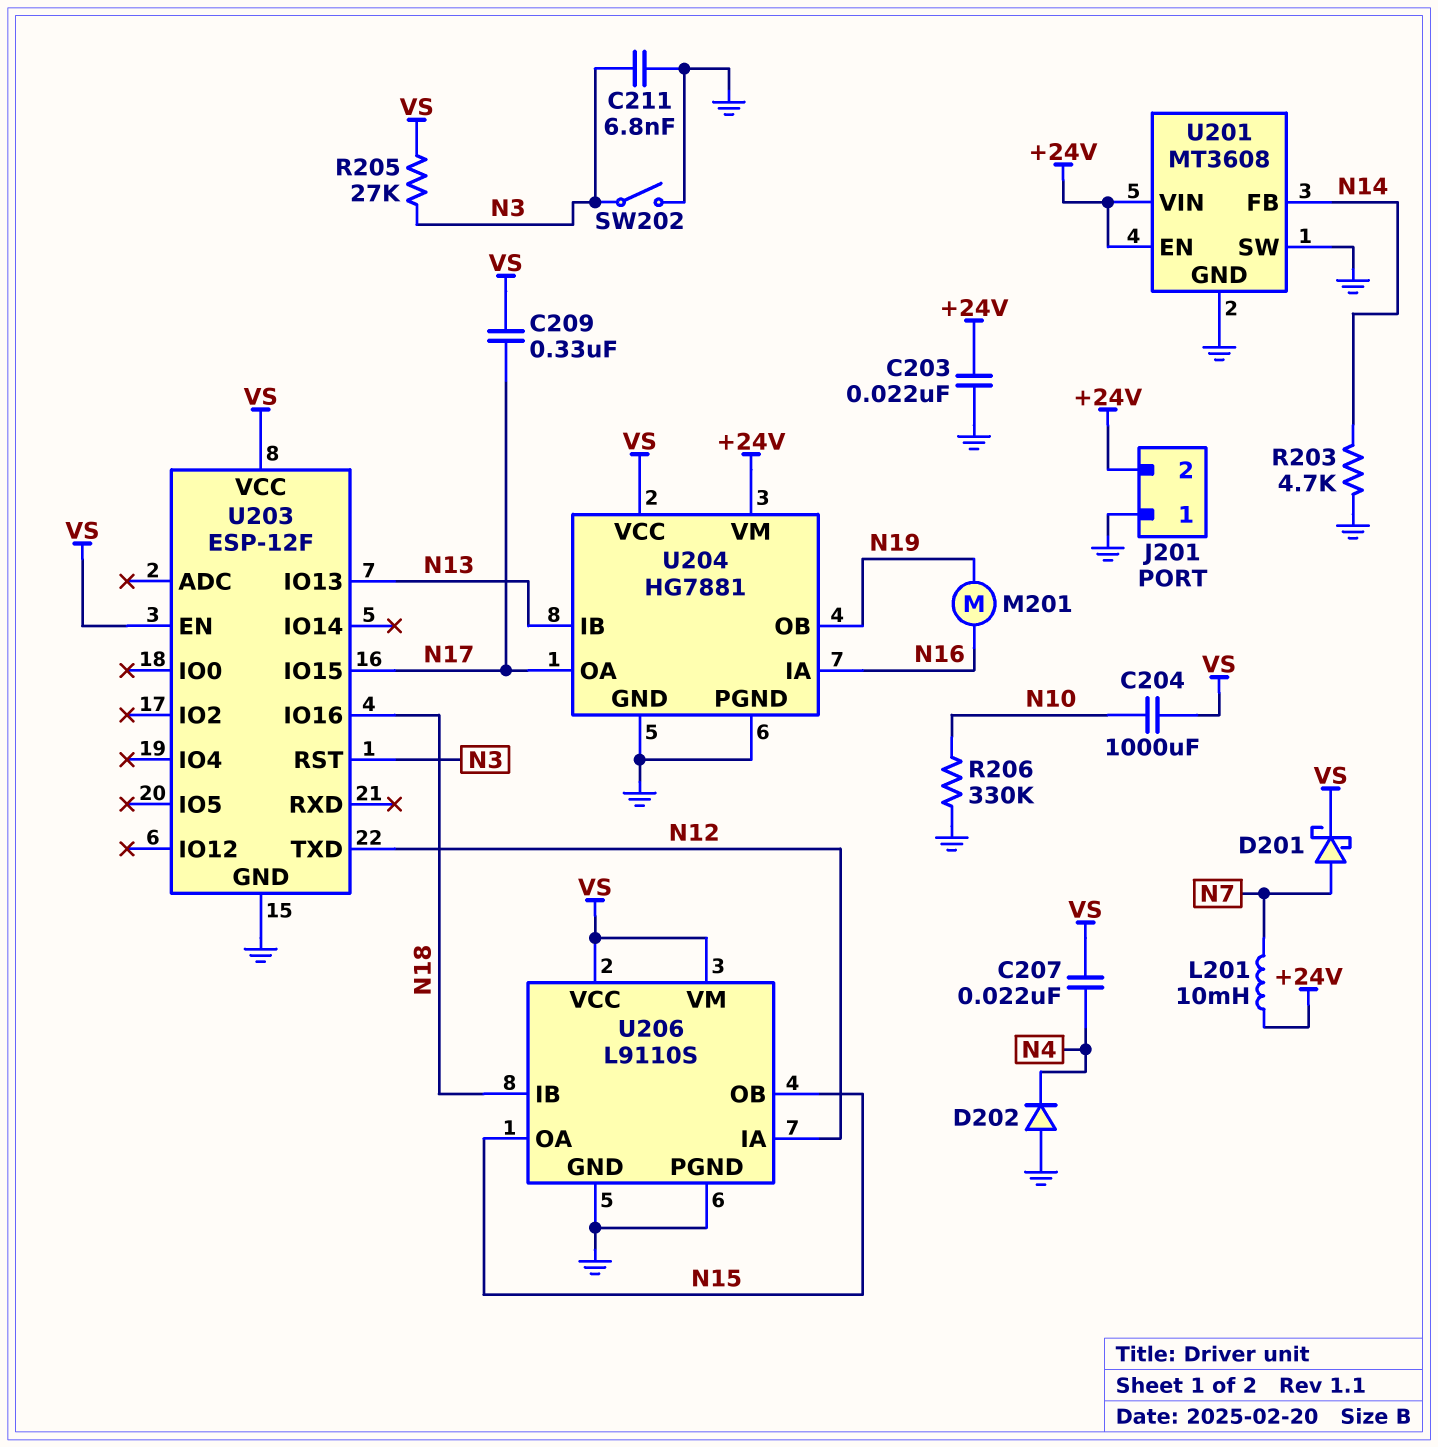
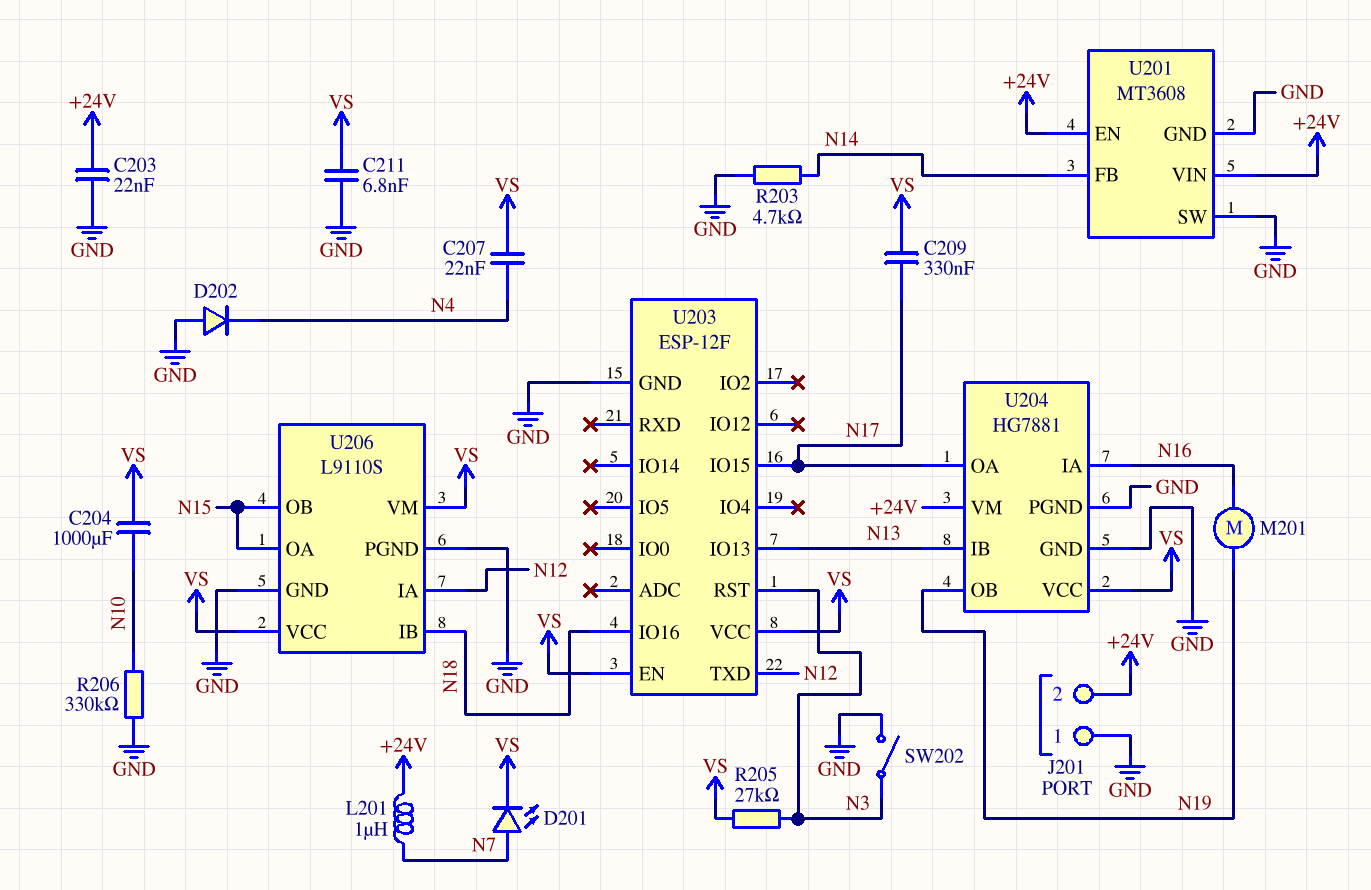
C211: 6.8nF (GND, N3) -> 6.8nF (GND, VS)
D201: schottky (A N7, K VS) -> LED (A N7, K VS)
L201: 10mH (+24V, N7) -> 1uH (+24V, N7)

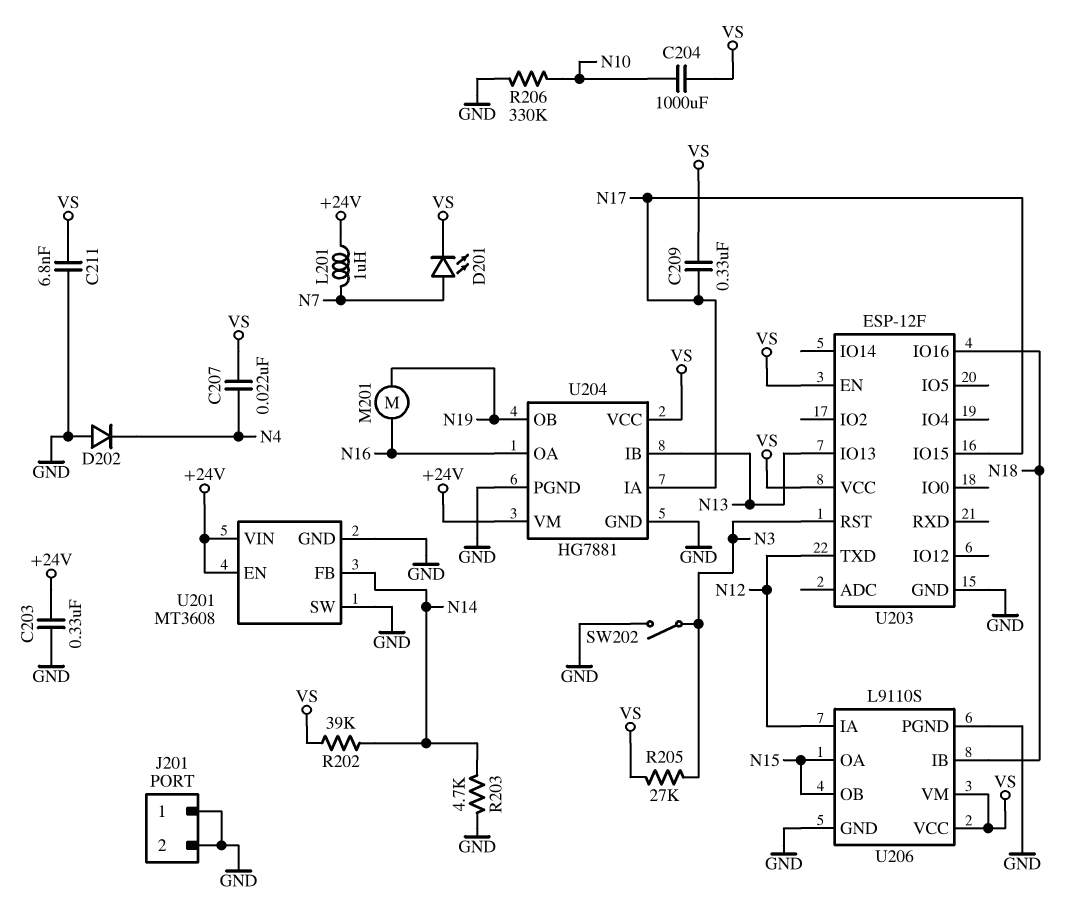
C203: 22nF (+24V, GND) -> 330nF (+24V, GND)
J201 pin 2: +24V -> GND
R202: none -> 39k (N14, VS)
U204 pin IA: N16 -> N17
U204 pin OA: N17 -> N16

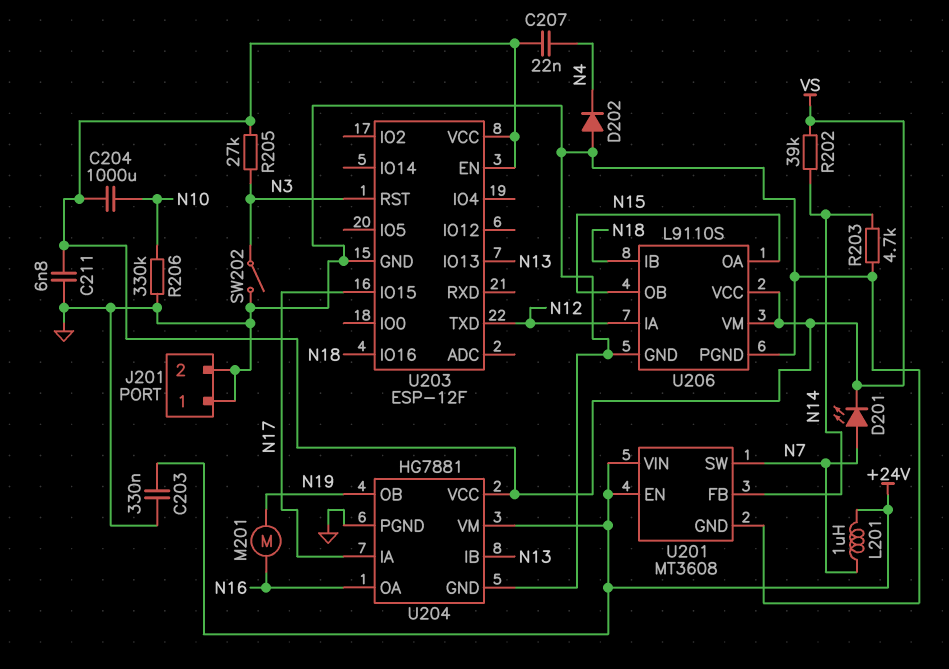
C209: 330nF (N17, VS) -> none
U201 pin SW: GND -> N7

